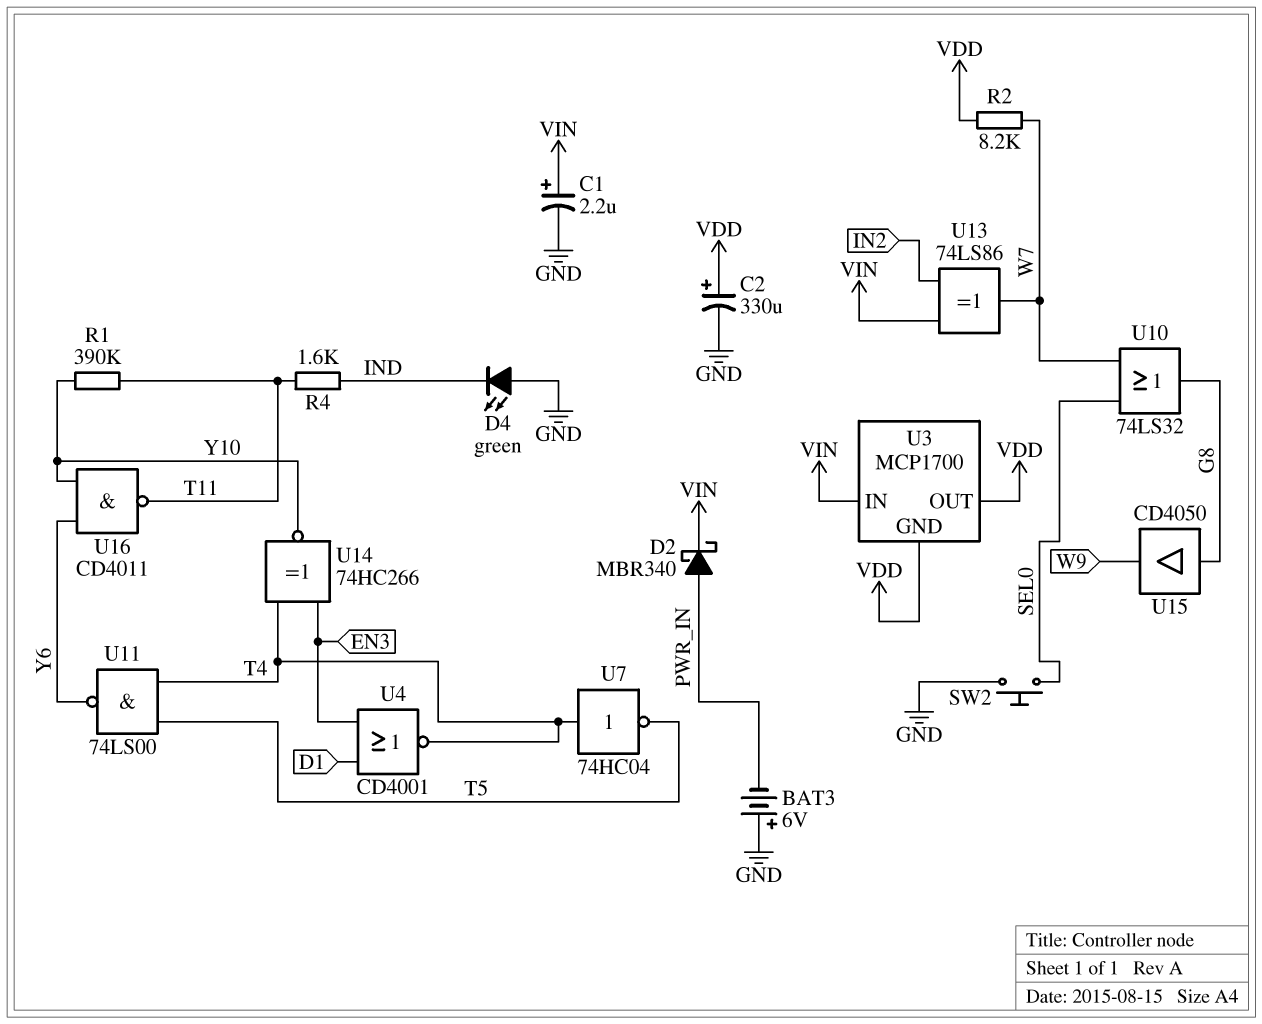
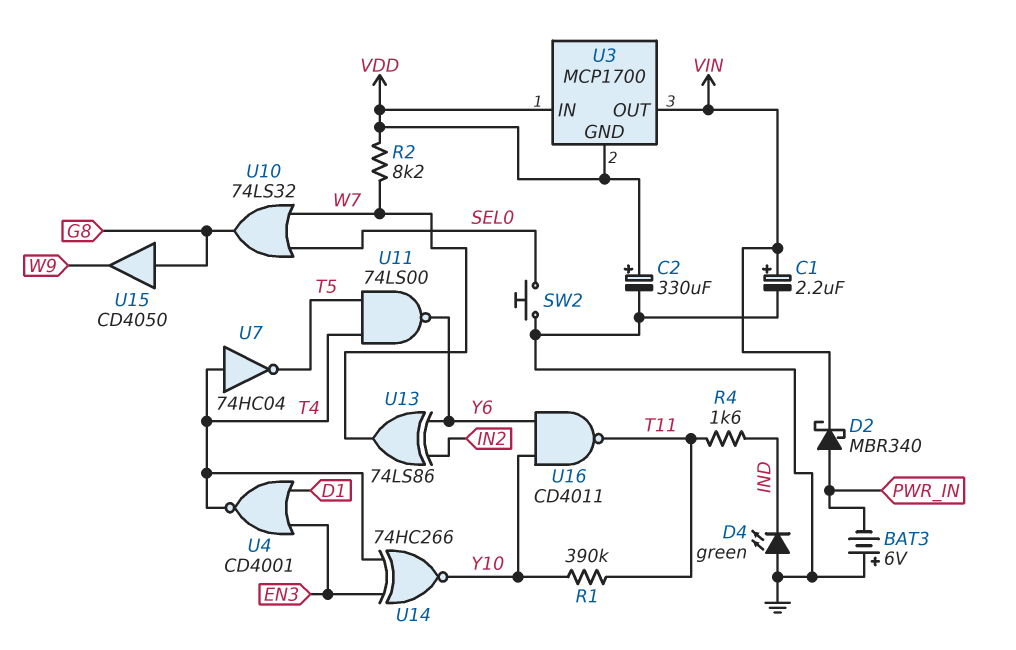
U3 pin IN: VIN -> VDD
U3 pin OUT: VDD -> VIN
U13: XOR 74LS86 (in IN2, in VIN, out W7) -> XOR 74LS86 (in IN2, in Y6, out W7)

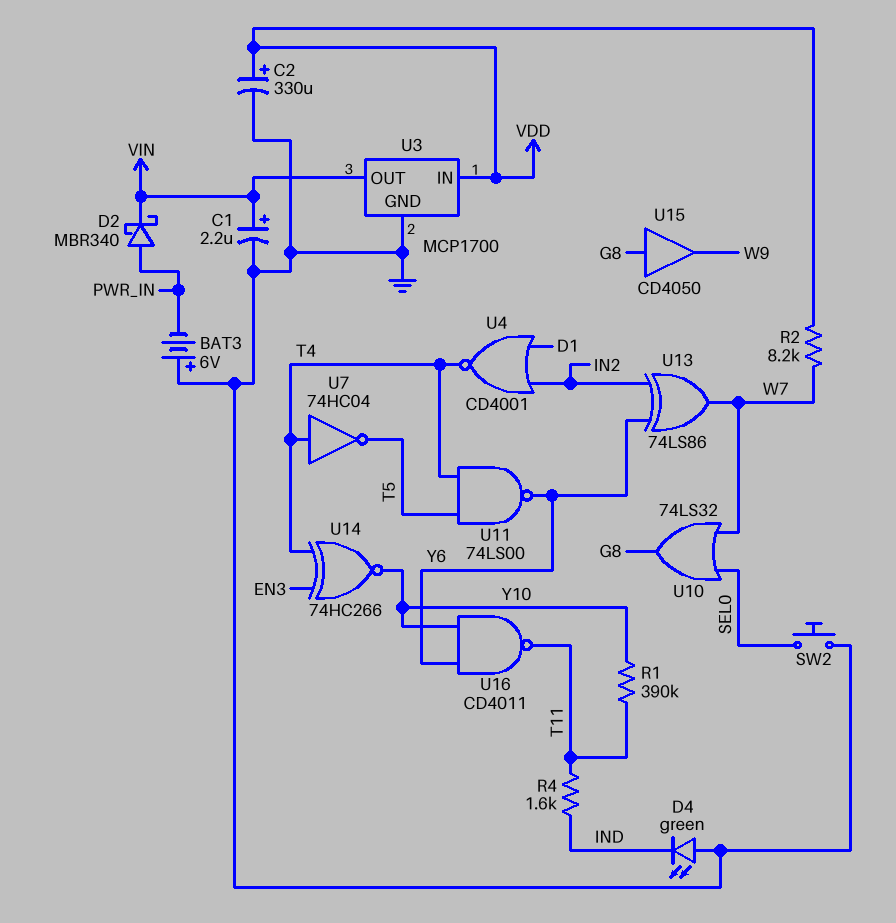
U3 pin GND: VDD -> GND
U4: NOR CD4001 (in D1, in EN3, out T4) -> NOR CD4001 (in D1, in IN2, out T4)

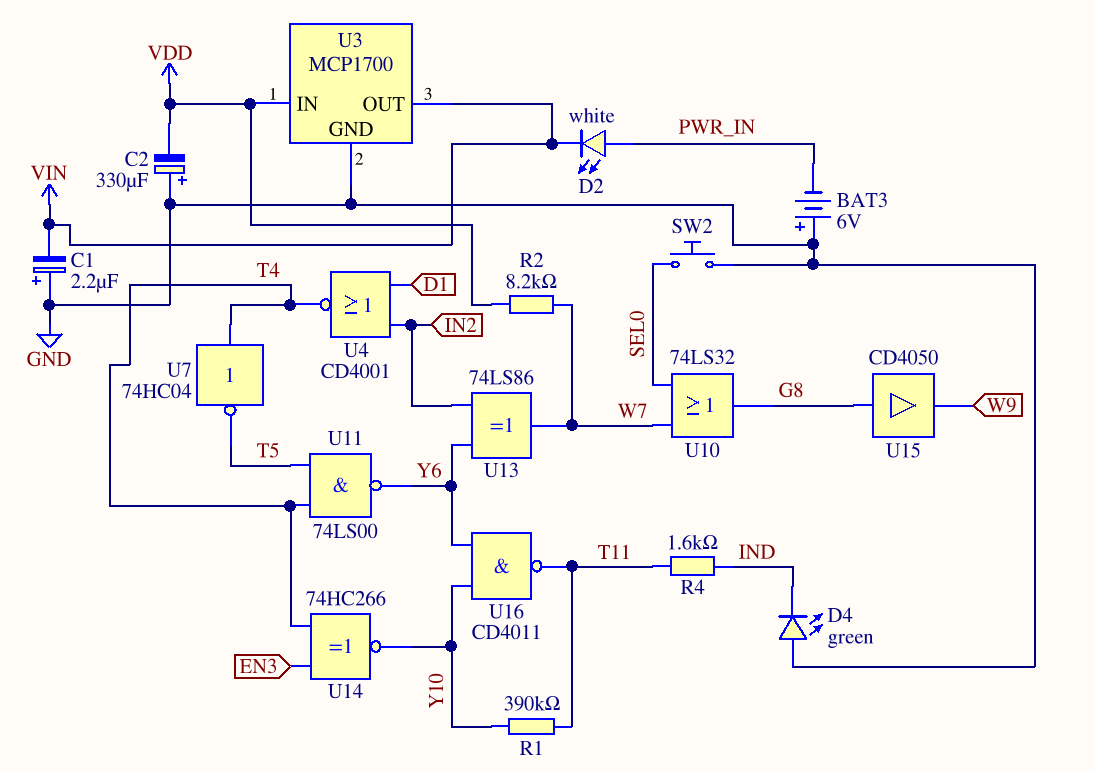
C1: 2.2uF (plus VIN, minus GND) -> 2.2uF (plus GND, minus VIN)
C2: 330uF (plus VDD, minus GND) -> 330uF (plus GND, minus VDD)
D2: schottky MBR340 (A PWR_IN, K VIN) -> LED white (A PWR_IN, K VIN)

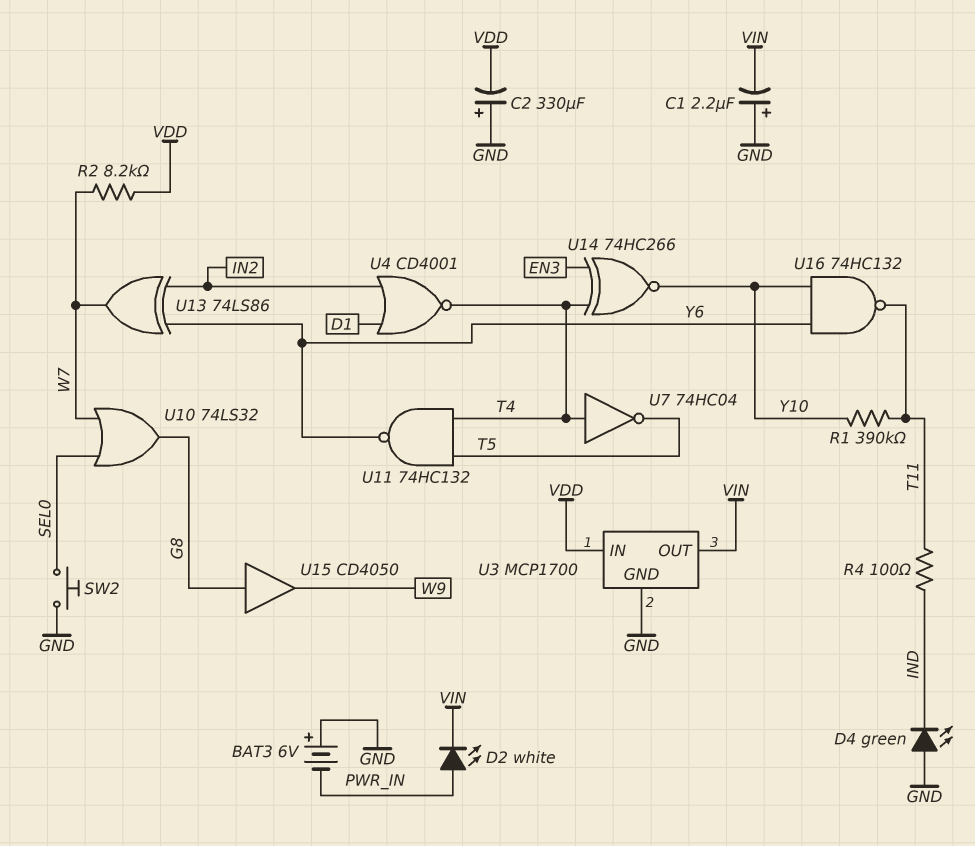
R4: 1.6k (IND, T11) -> 100 (IND, T11)
U11: NAND 74LS00 (in T4, in T5, out Y6) -> NAND 74HC132 (in T4, in T5, out Y6)
U16: NAND CD4011 (in Y6, in Y10, out T11) -> NAND 74HC132 (in Y6, in Y10, out T11)

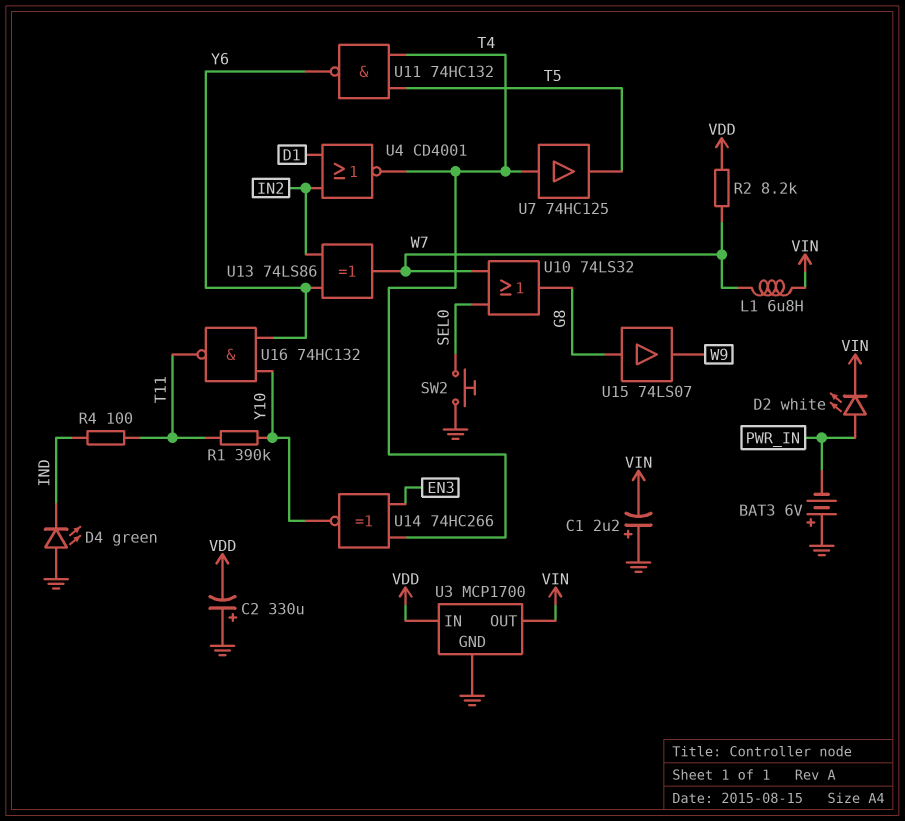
L1: none -> 6.8uH (VIN, W7)
U7: NOT 74HC04 (in T4, out T5) -> buffer 74HC125 (in T4, out T5)
U15: buffer CD4050 (in G8, out W9) -> buffer 74LS07 (in G8, out W9)

